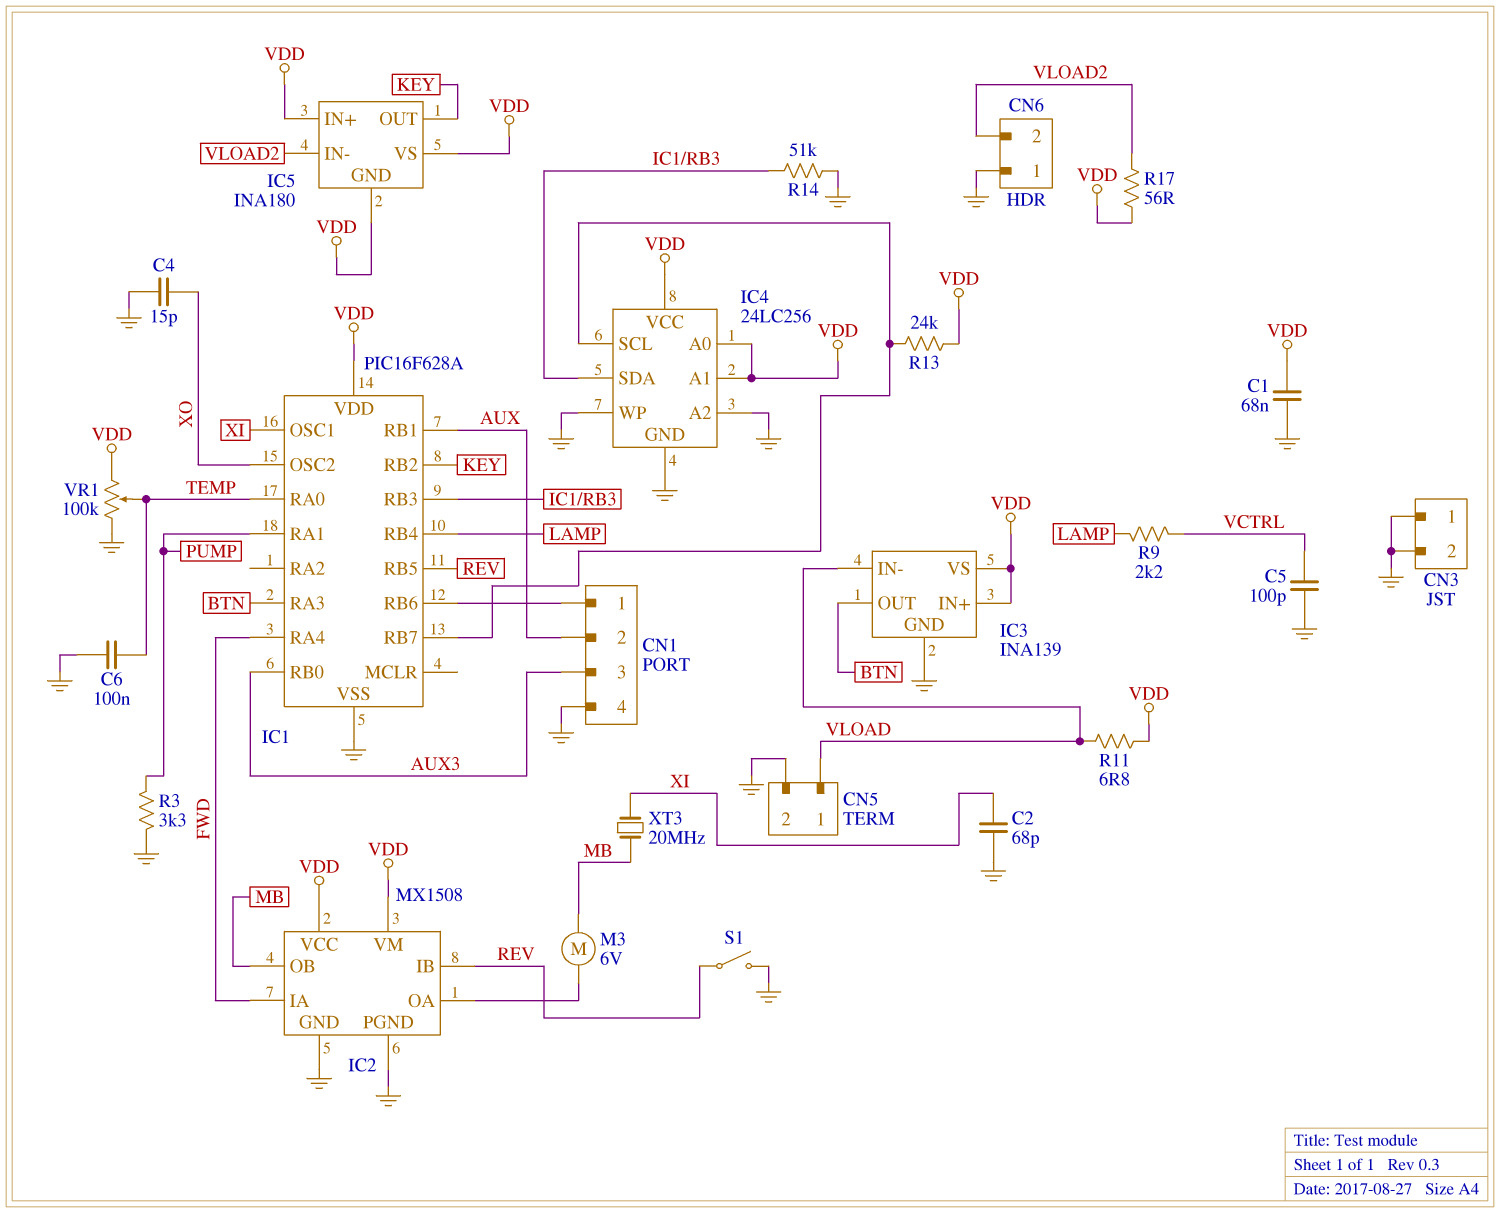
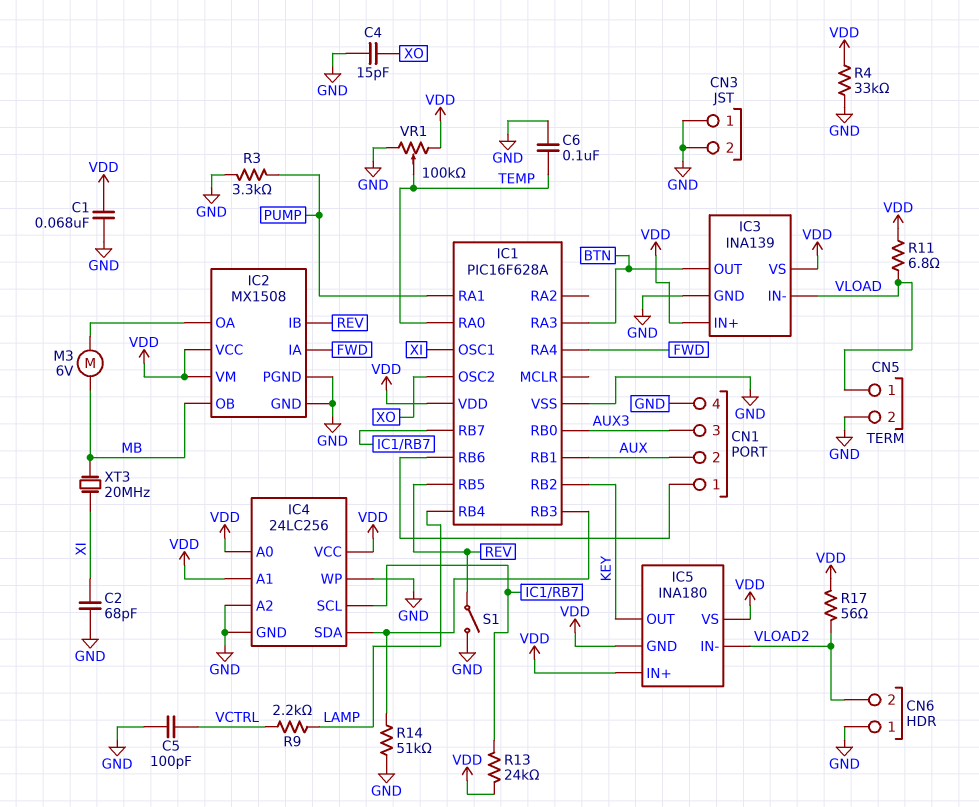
R4: none -> 33k (GND, VDD)

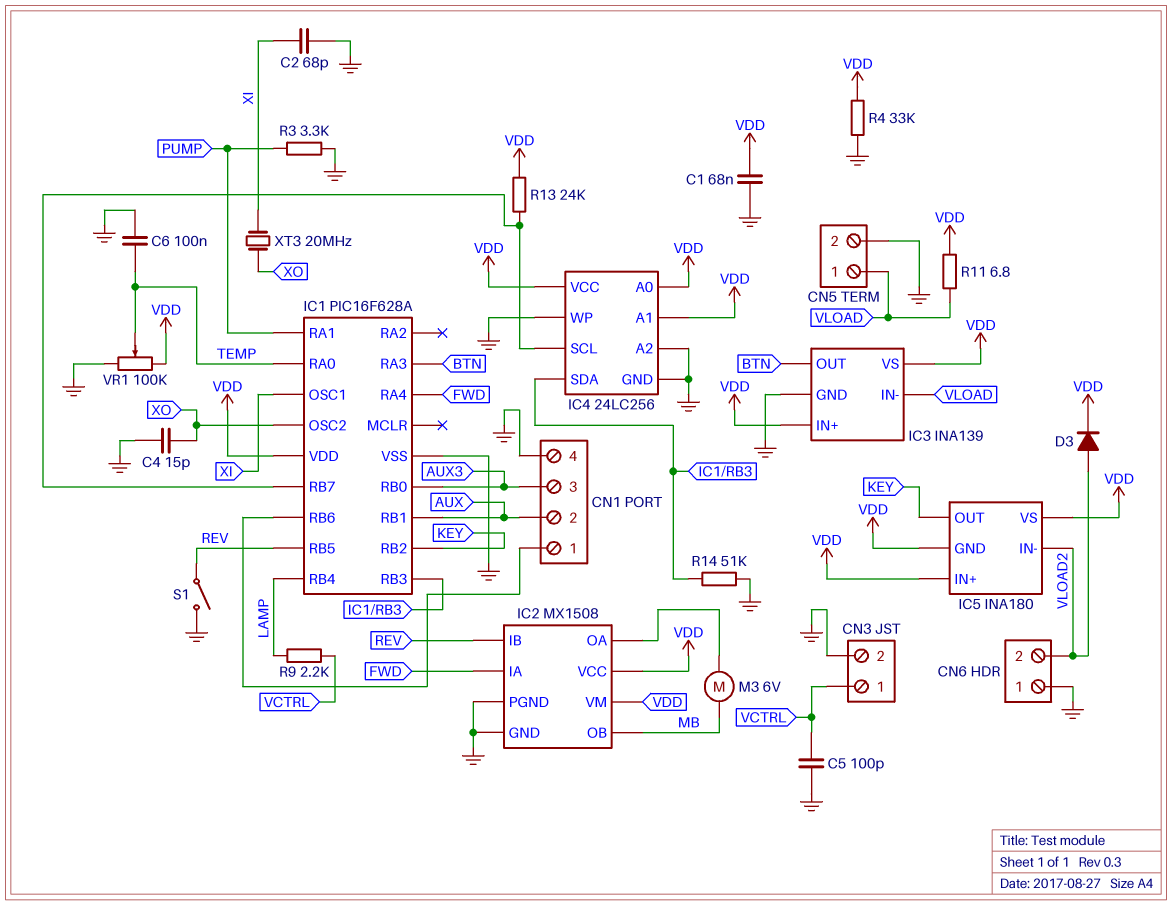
CN3 pin 1: GND -> VCTRL
D3: none -> diode (A VLOAD2, K VDD)
R17: 56 (VDD, VLOAD2) -> none
XT3: 20MHz (MB, XI) -> 20MHz (XI, XO)

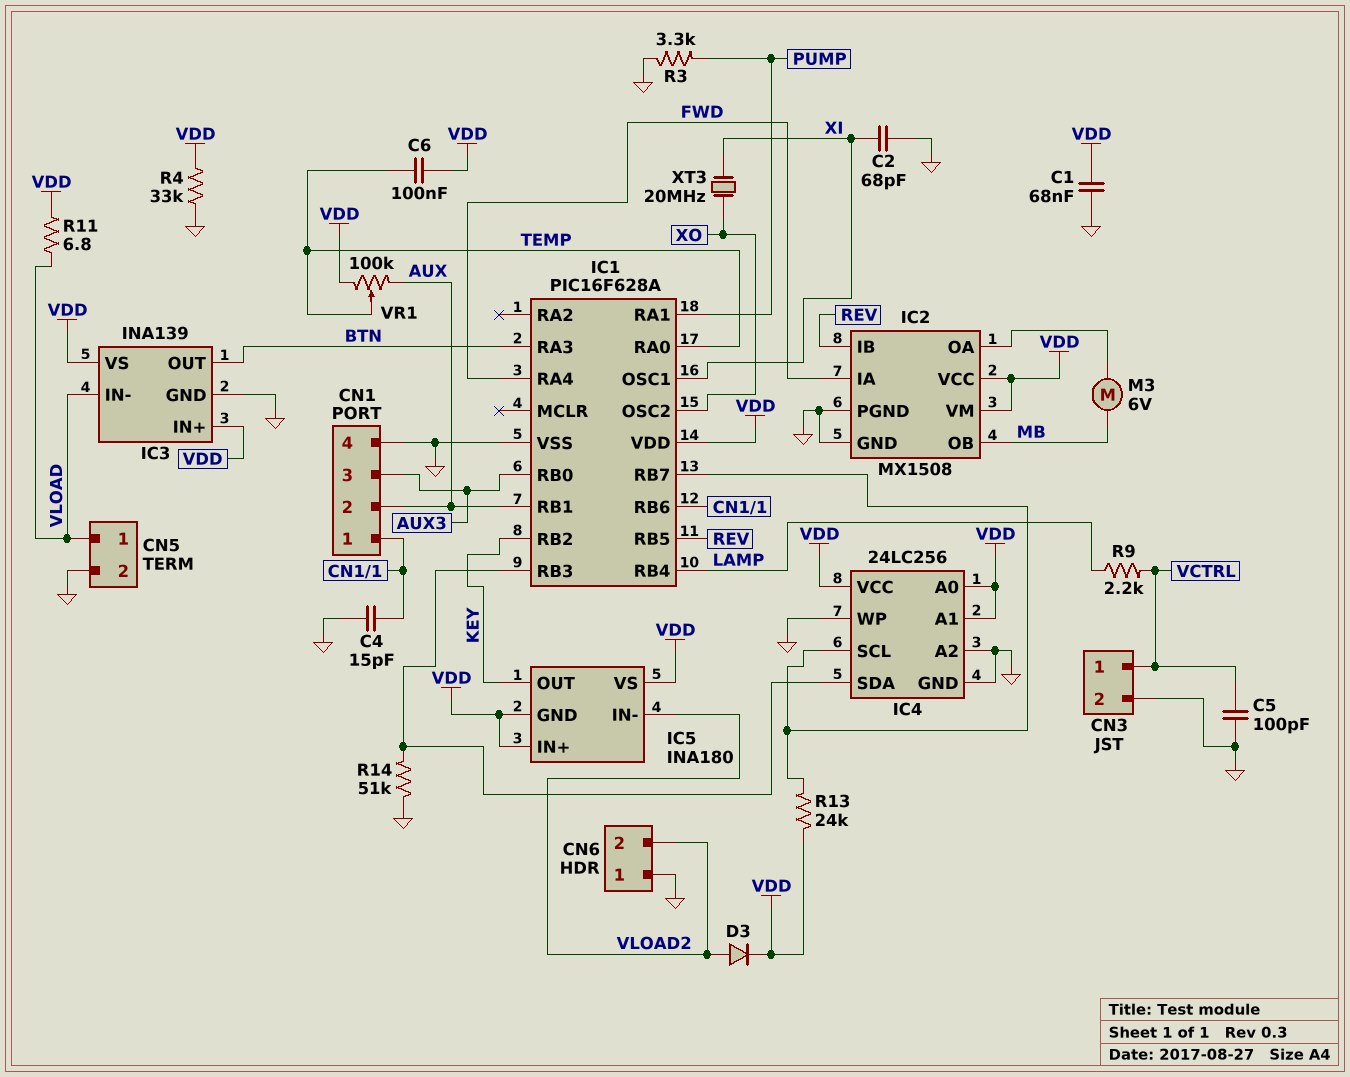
C4: 15pF (GND, XO) -> 15pF (CN1/1, GND)
C6: 100nF (GND, TEMP) -> 100nF (TEMP, VDD)
S1: switch (GND, REV) -> none
VR1: 100k (GND, VDD, wiper TEMP) -> 100k (AUX, VDD, wiper TEMP)

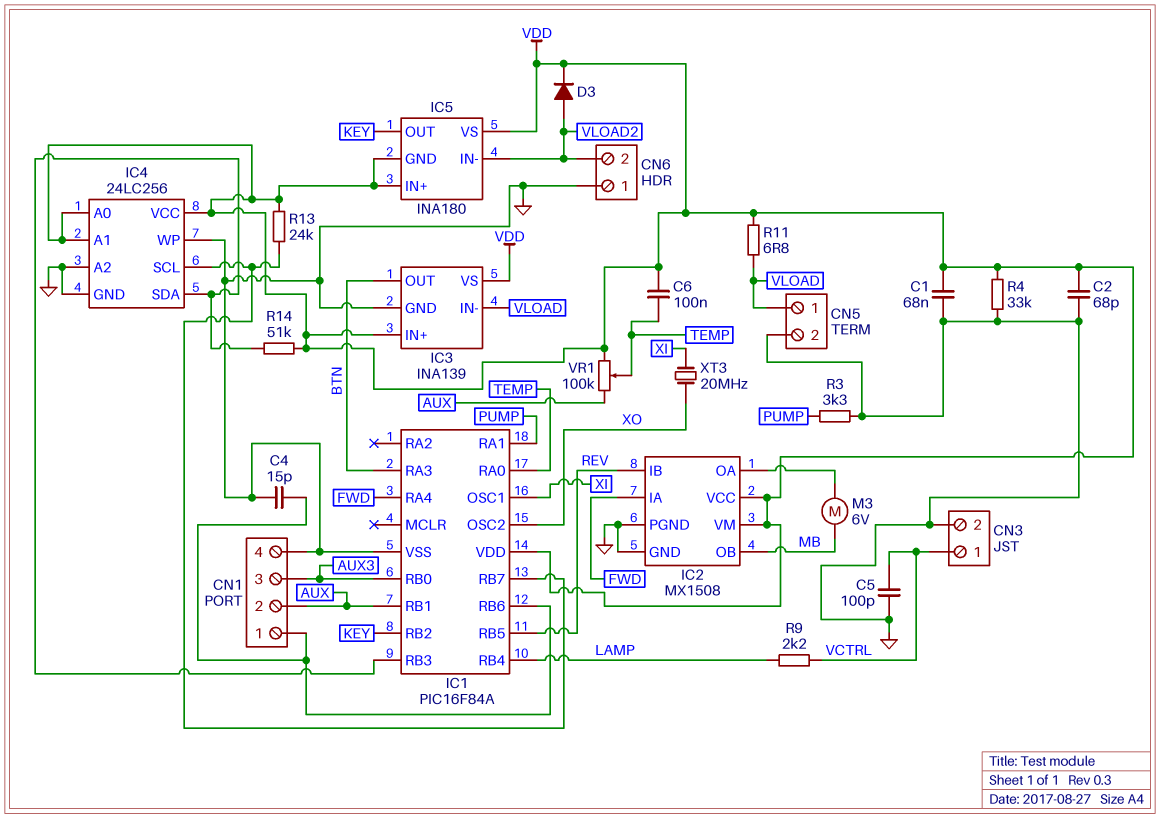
C2: 68pF (GND, XI) -> 68pF (GND, VDD)
IC1: PIC16F628A -> PIC16F84A
R14: 51k (GND, IC1/RB3) -> 51k (IC1/RB3, VDD)

